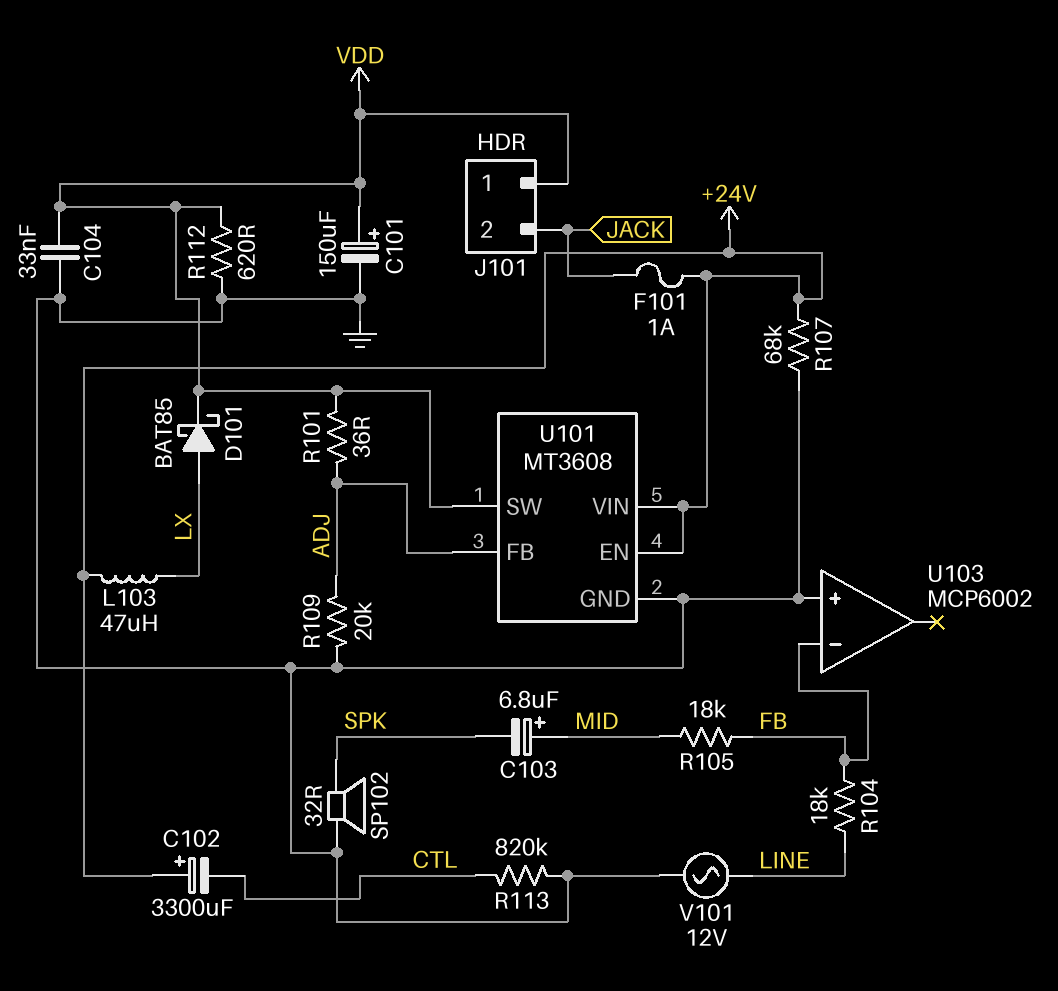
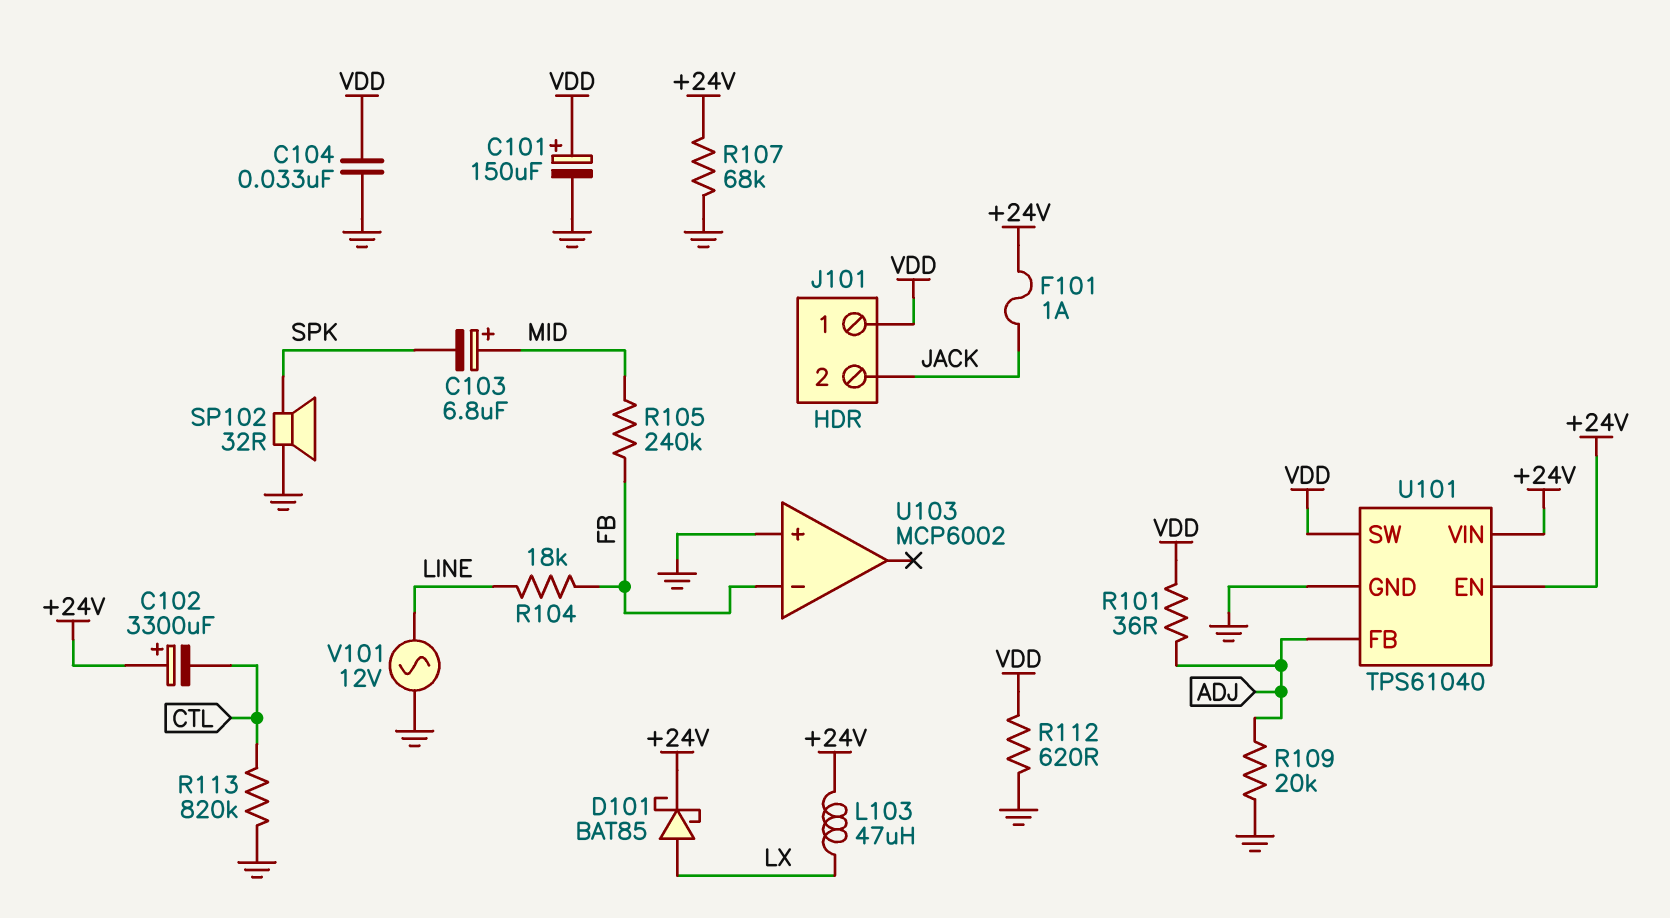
D101: schottky BAT85 (A LX, K VDD) -> schottky BAT85 (A LX, K +24V)
R105: 18k (FB, MID) -> 240k (FB, MID)
U101: MT3608 -> TPS61040

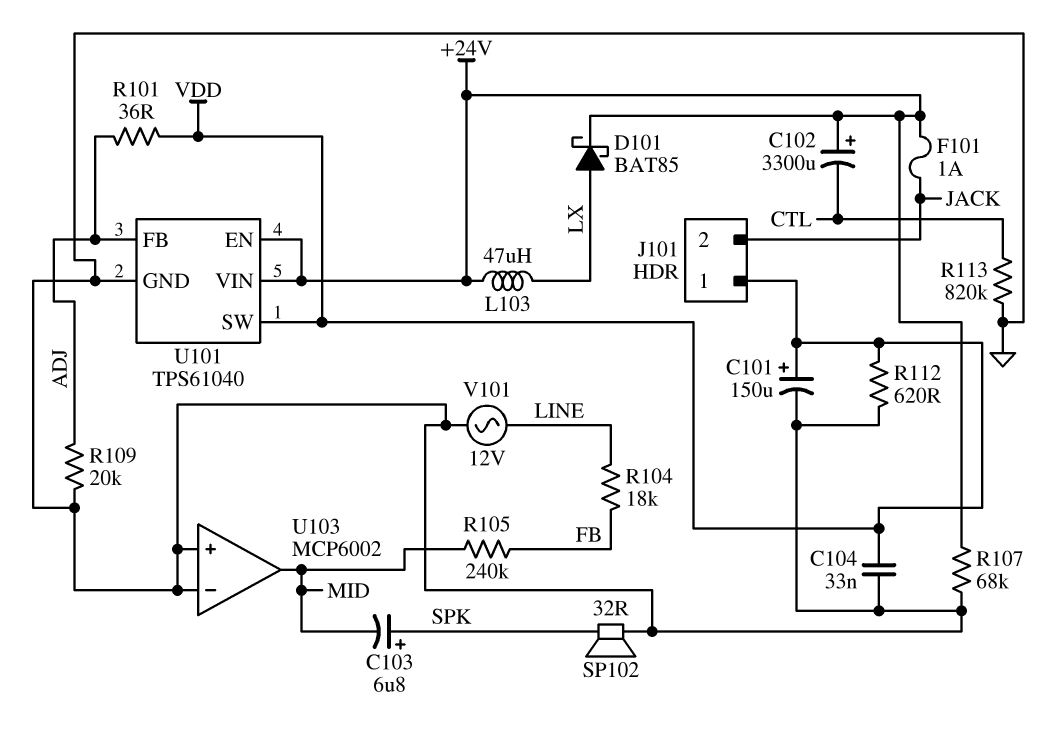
C103: 6.8uF (plus MID, minus SPK) -> 6.8uF (plus SPK, minus MID)
U103 pin in-: FB -> GND
U103 pin out: none -> MID

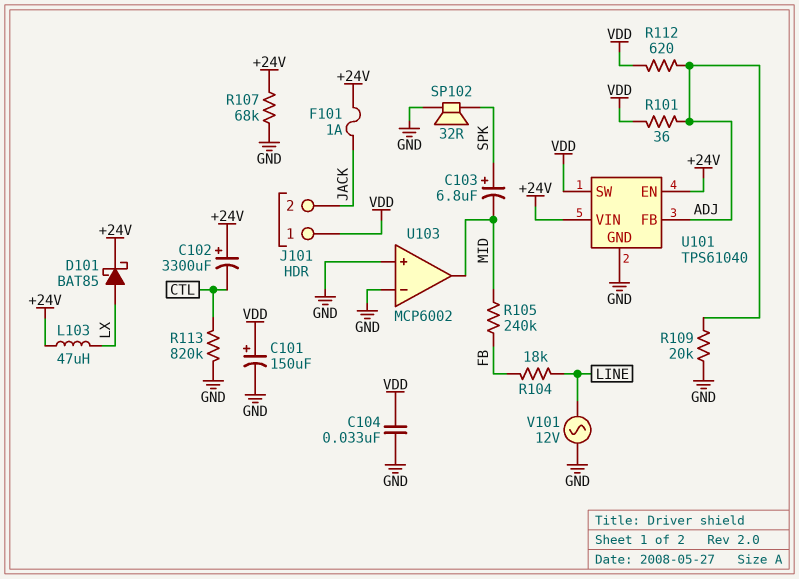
R112: 620 (GND, VDD) -> 620 (ADJ, VDD)

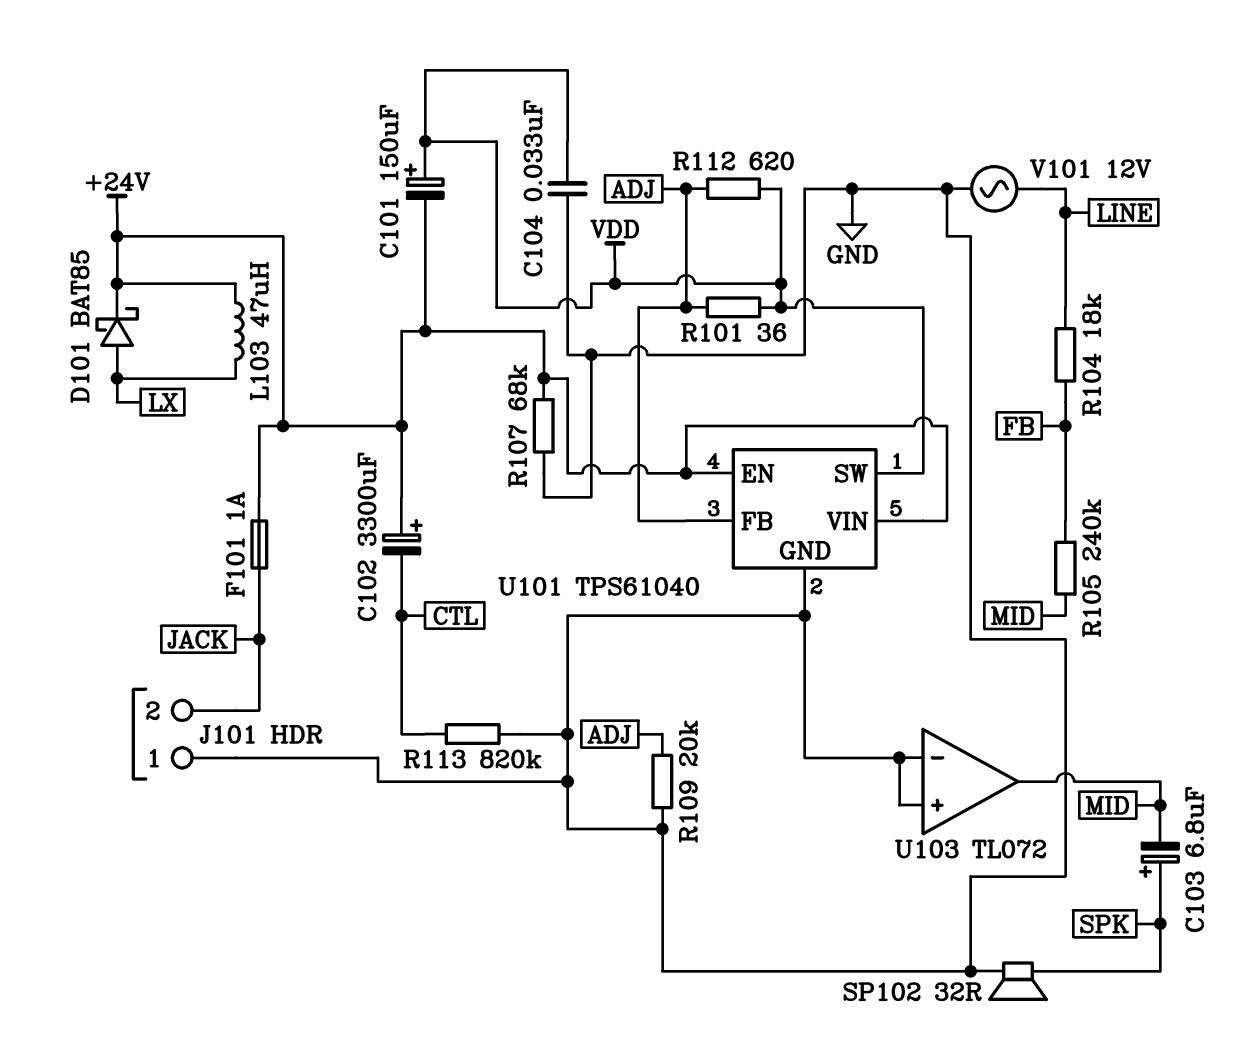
C101: 150uF (plus VDD, minus GND) -> 150uF (plus VDD, minus +24V)
J101 pin 1: VDD -> GND
U103: MCP6002 -> TL072

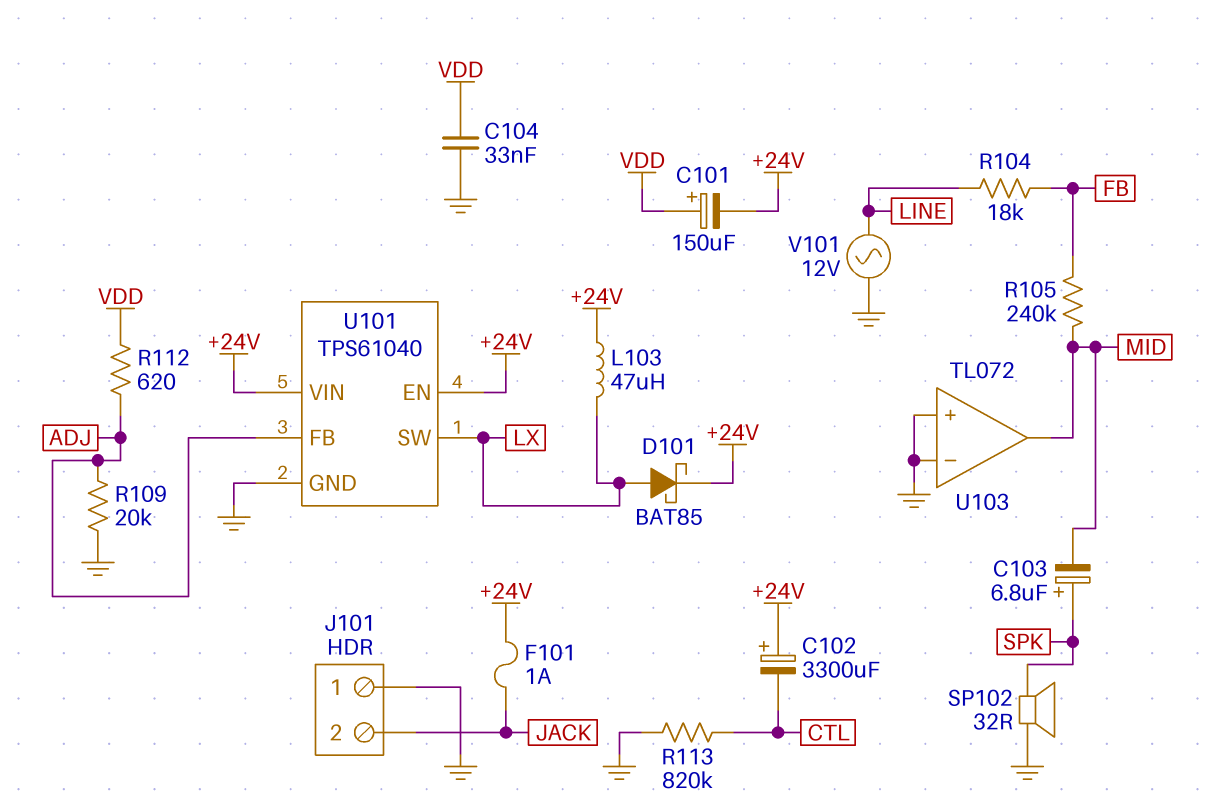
R101: 36 (ADJ, VDD) -> none
R107: 68k (+24V, GND) -> none
U101 pin SW: VDD -> LX

